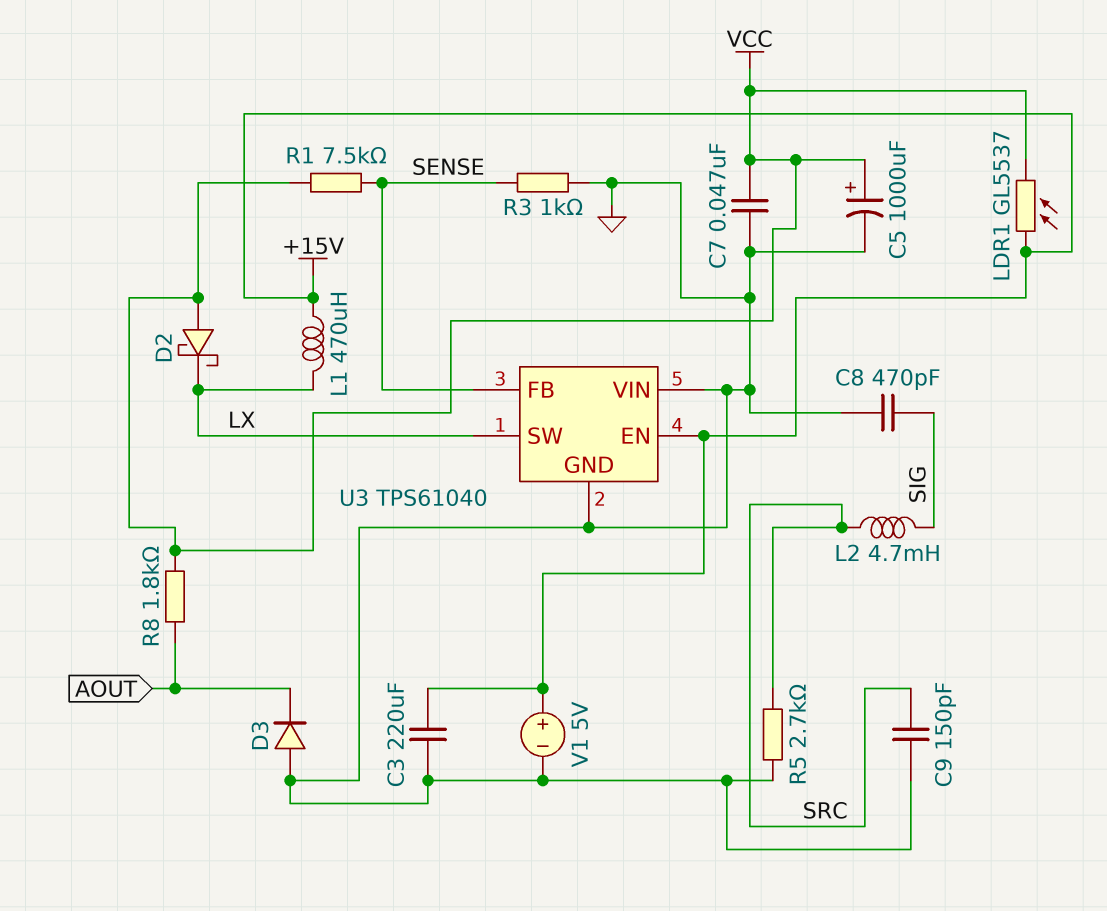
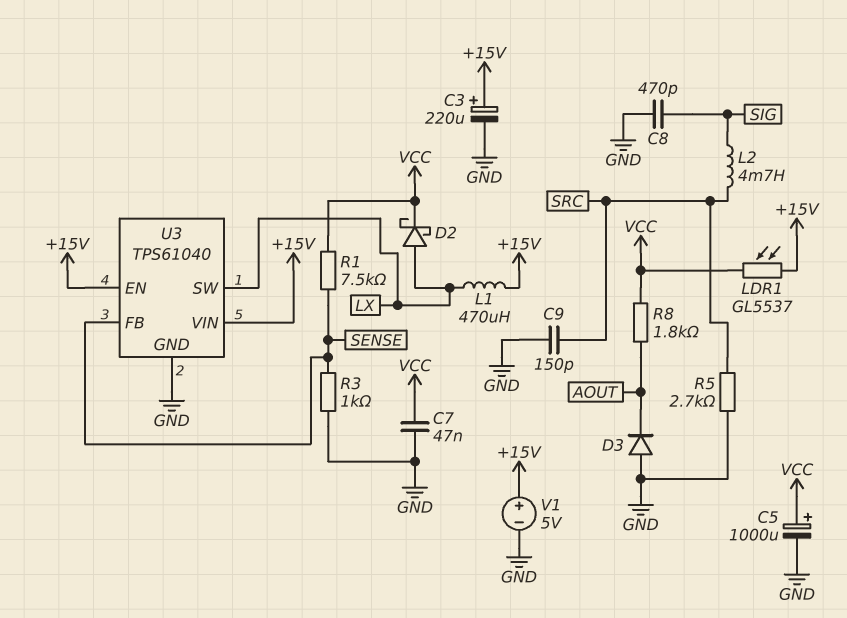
C3: 220uF (+15V, GND) -> 220uF (plus +15V, minus GND)
D2: schottky (A VCC, K LX) -> schottky (A LX, K VCC)
U3 pin VIN: GND -> +15V

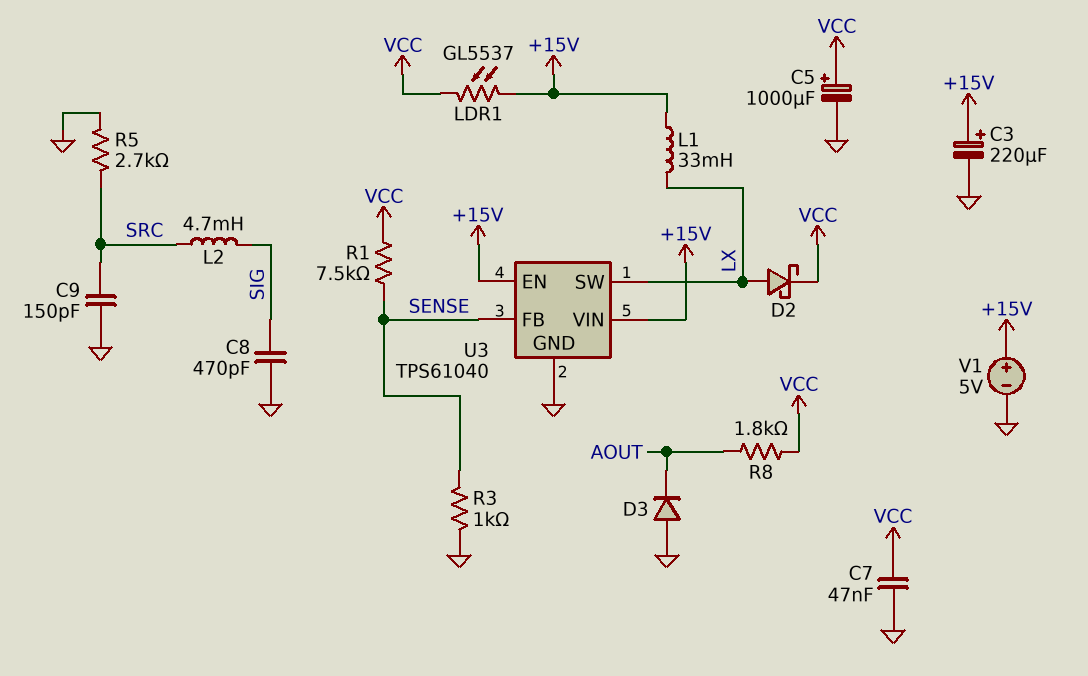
L1: 470uH (+15V, LX) -> 33mH (+15V, LX)

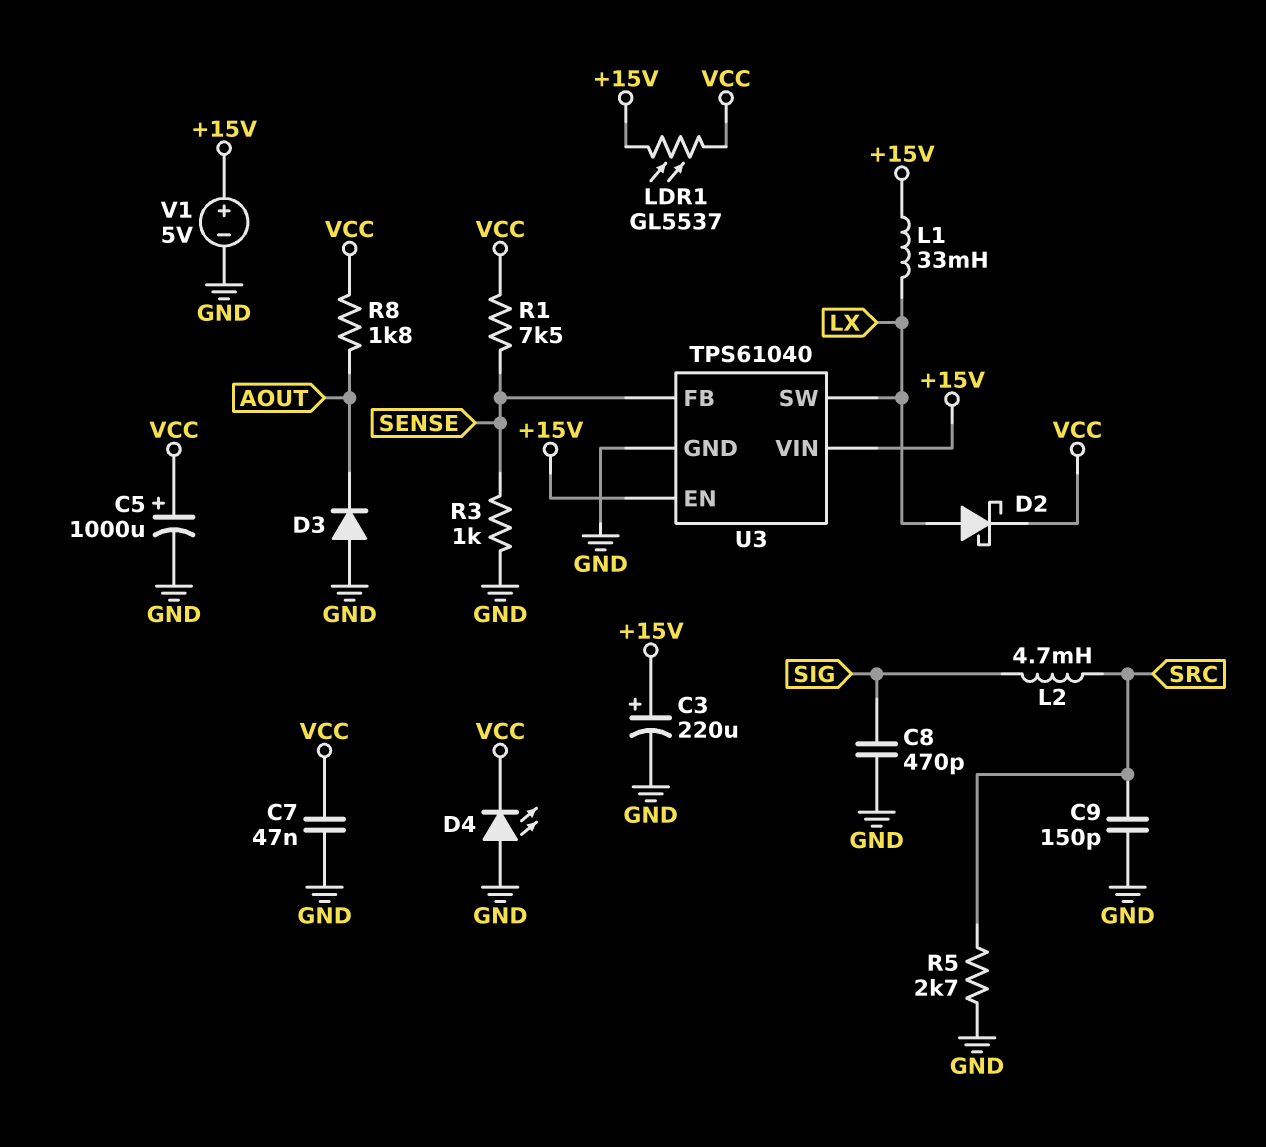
D4: none -> LED (A GND, K VCC)

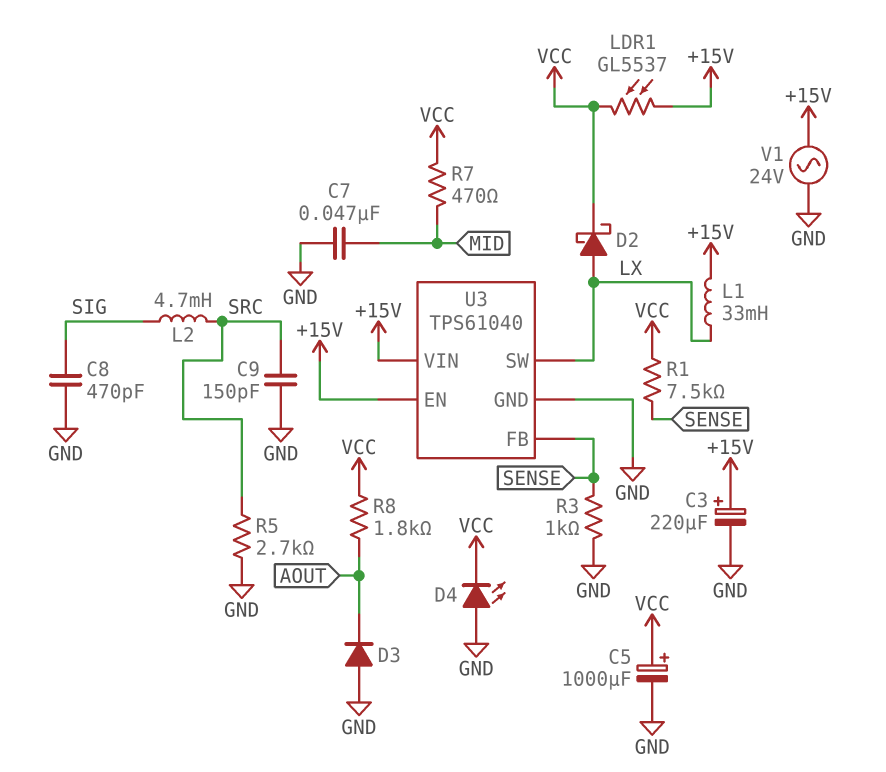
C7: 47nF (GND, VCC) -> 47nF (GND, MID)
R7: none -> 470 (MID, VCC)
V1: 5V (plus +15V, minus GND) -> AC 24V (+15V, GND)

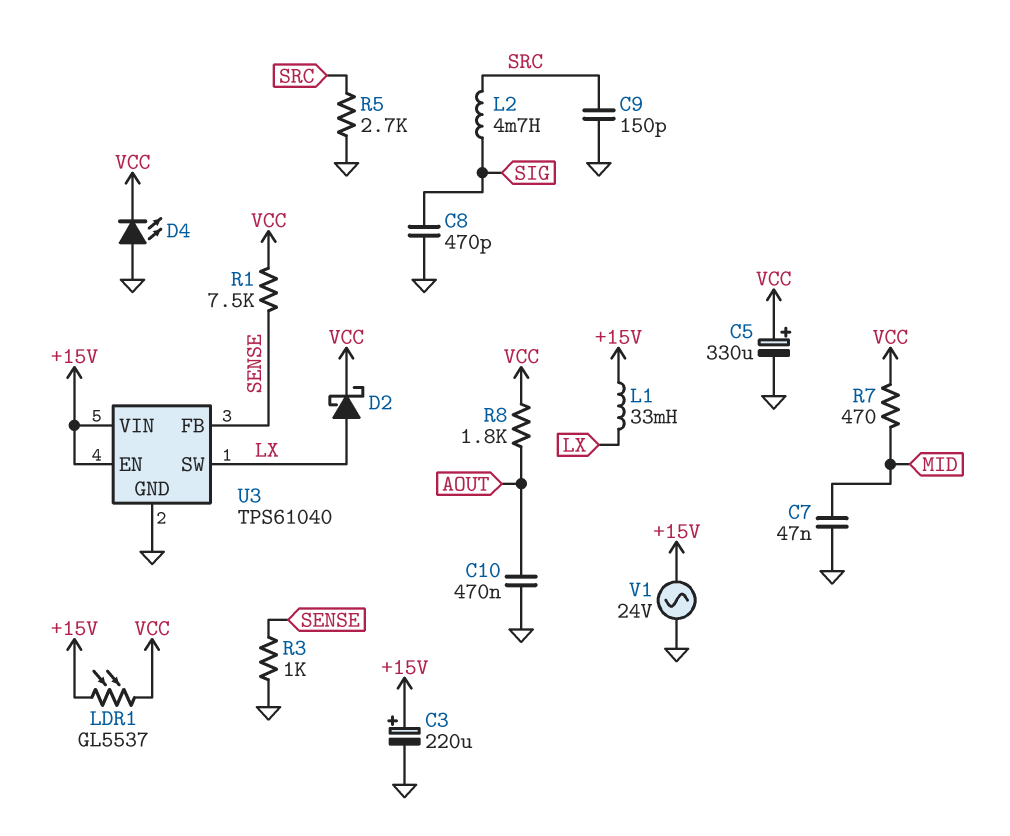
C5: 1000uF (plus VCC, minus GND) -> 330uF (plus VCC, minus GND)
C10: none -> 470nF (AOUT, GND)
D3: diode (A GND, K AOUT) -> none

